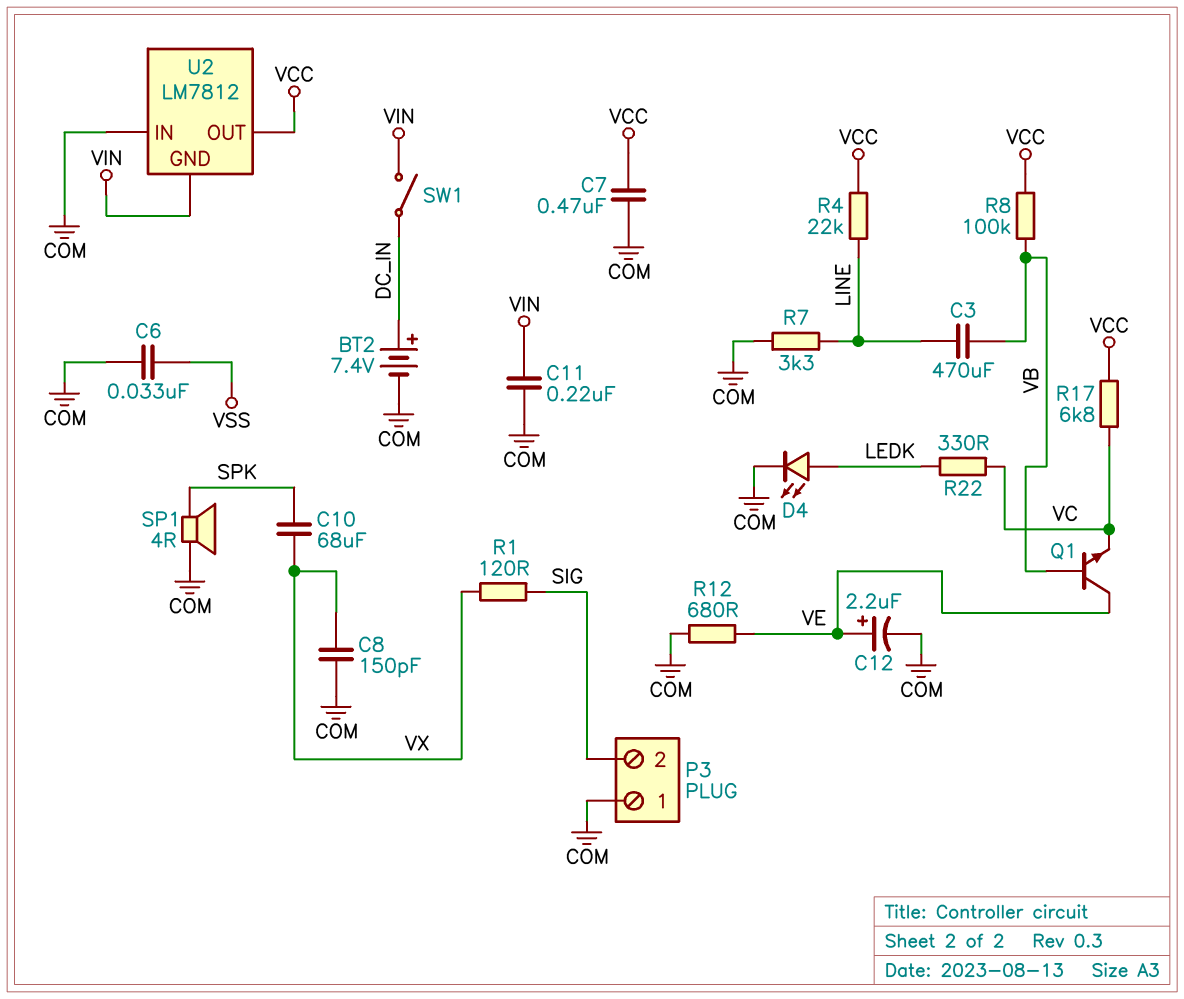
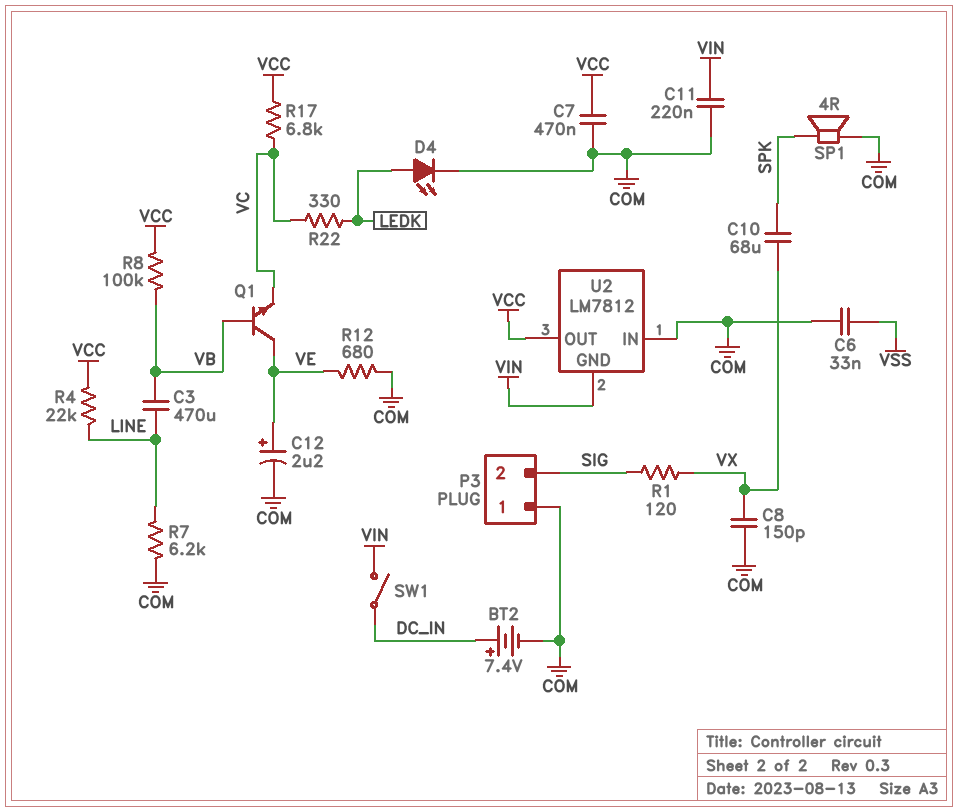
R7: 3.3k (COM, LINE) -> 6.2k (COM, LINE)

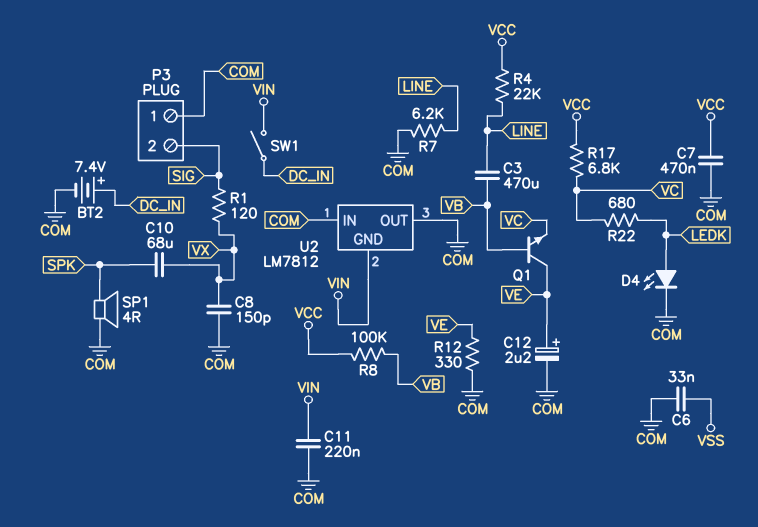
R12: 680 (COM, VE) -> 330 (COM, VE)
R22: 330 (LEDK, VC) -> 680 (LEDK, VC)
U2 pin OUT: VCC -> COM

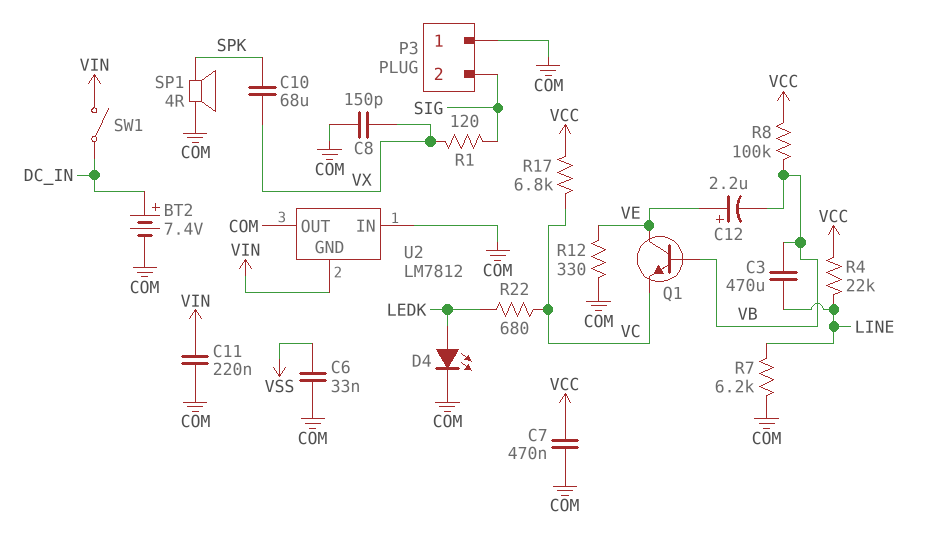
C12: 2.2uF (plus VE, minus COM) -> 2.2uF (plus VE, minus VB)

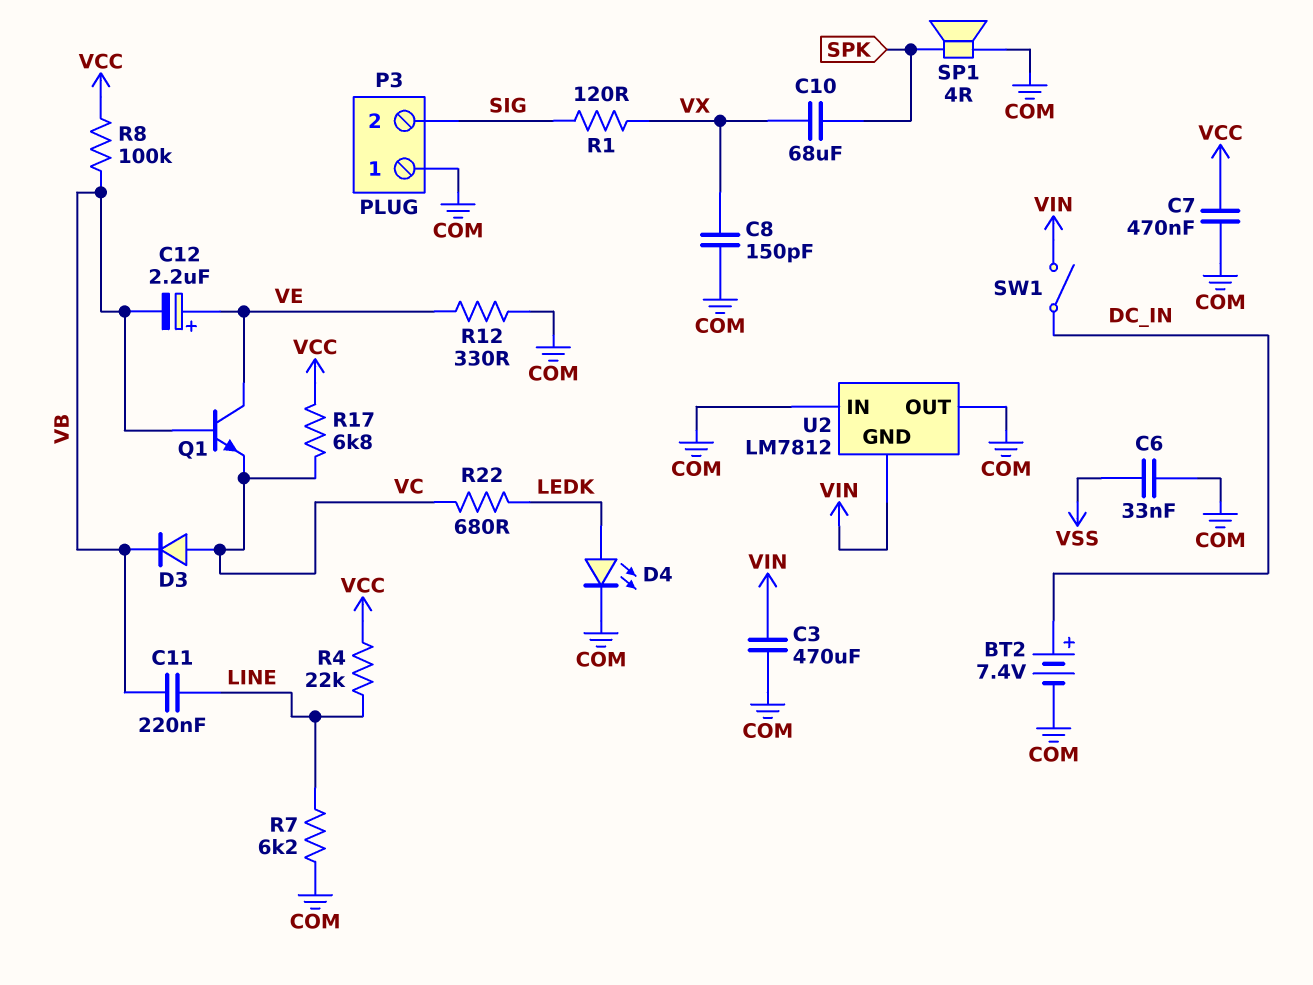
C3: 470uF (LINE, VB) -> 470uF (COM, VIN)
C11: 220nF (COM, VIN) -> 220nF (LINE, VB)
D3: none -> diode (A VC, K VB)

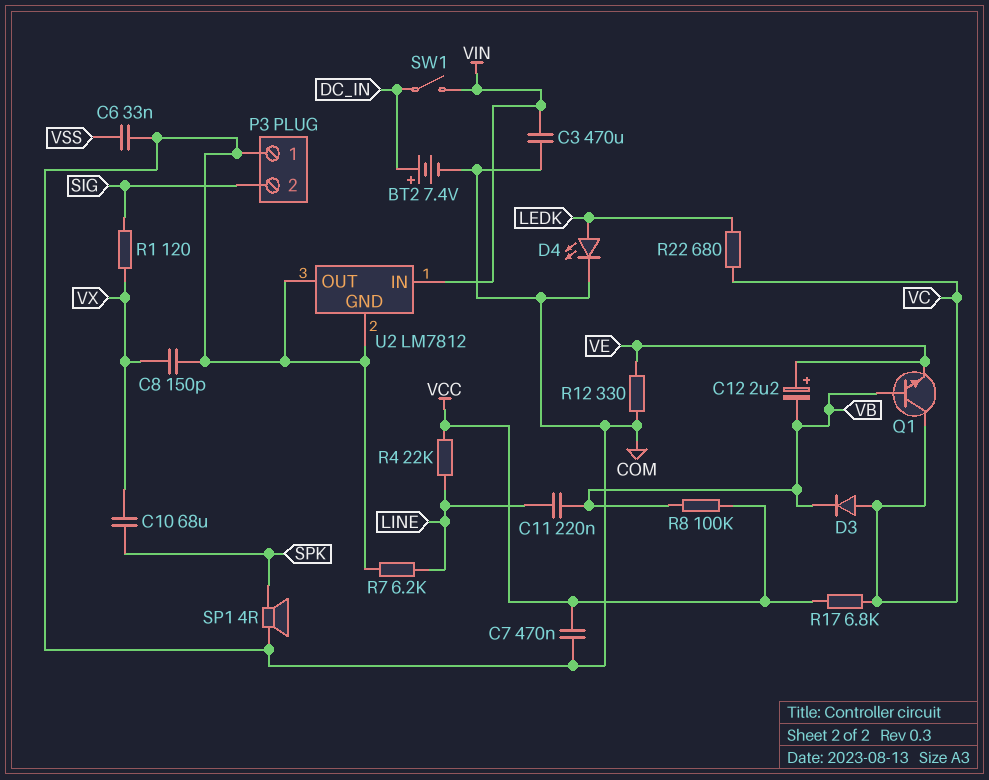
Q1: NPN (B VB, C VE, E VC) -> NPN (B VB, C VC, E VE)
U2 pin GND: VIN -> COM
U2 pin IN: COM -> VIN

